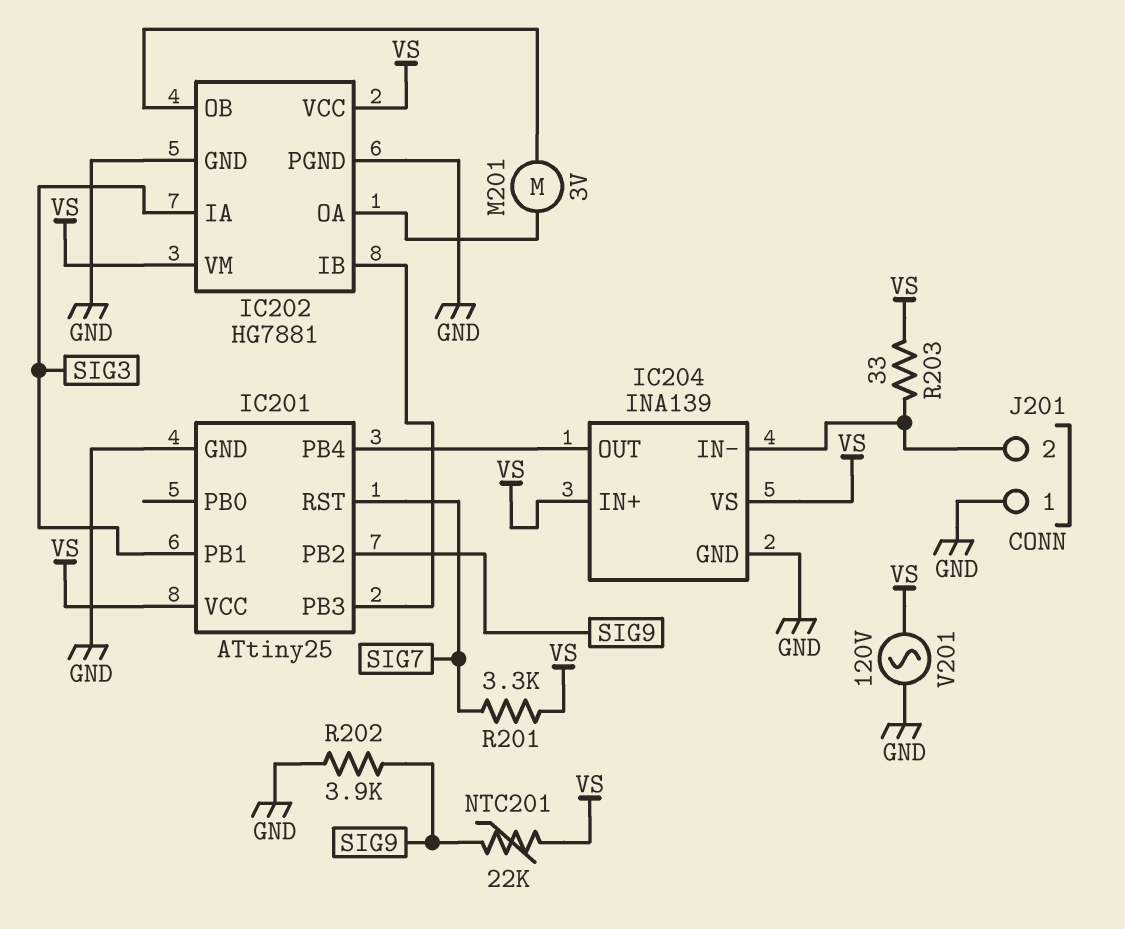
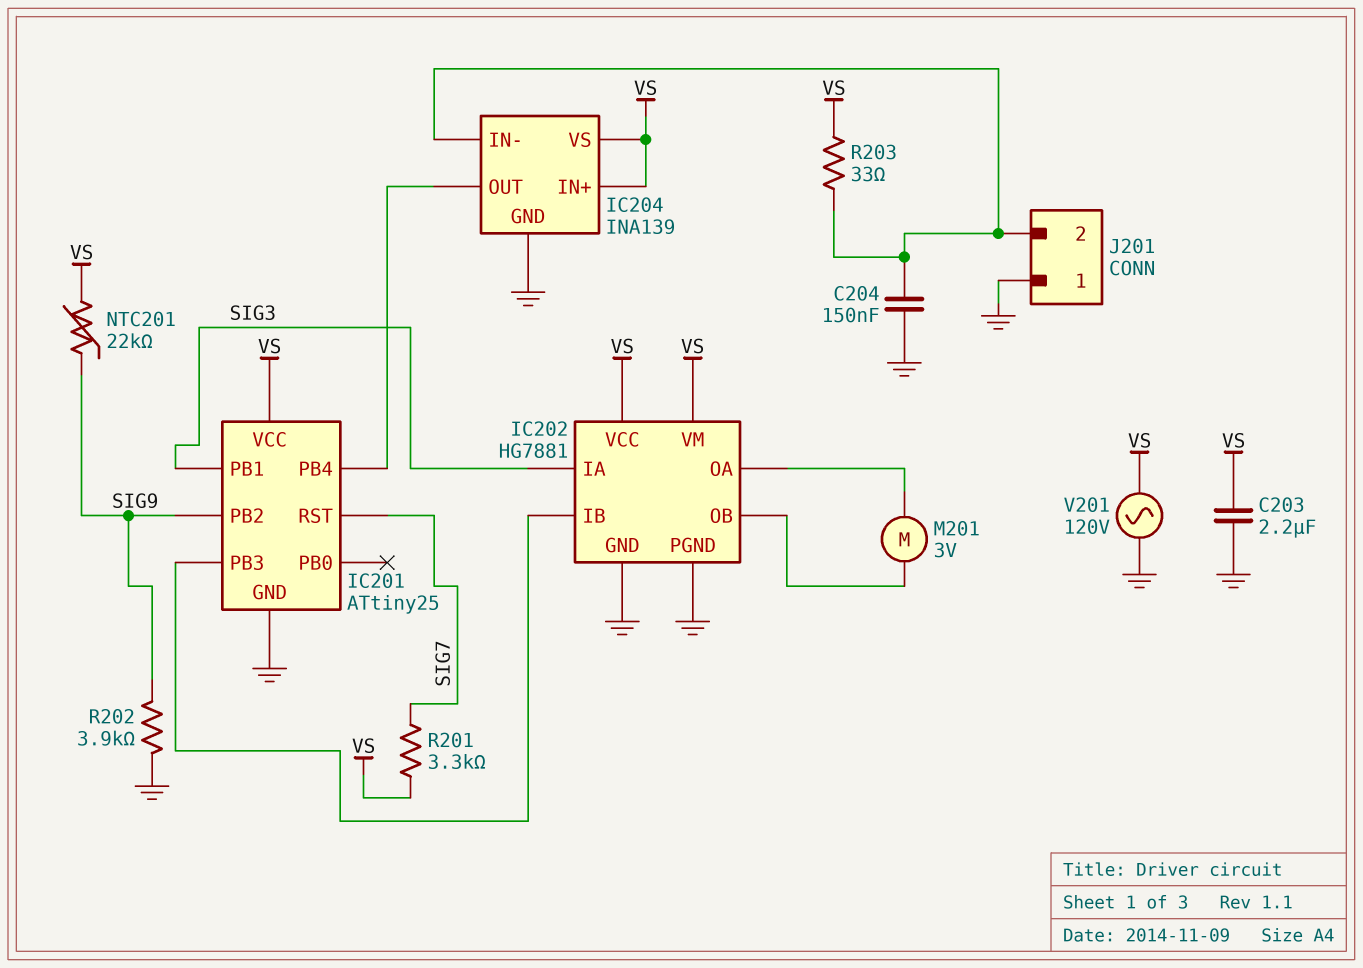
C203: none -> 2.2uF (GND, VS)
C204: none -> 150nF (GND, IC204/IN-)

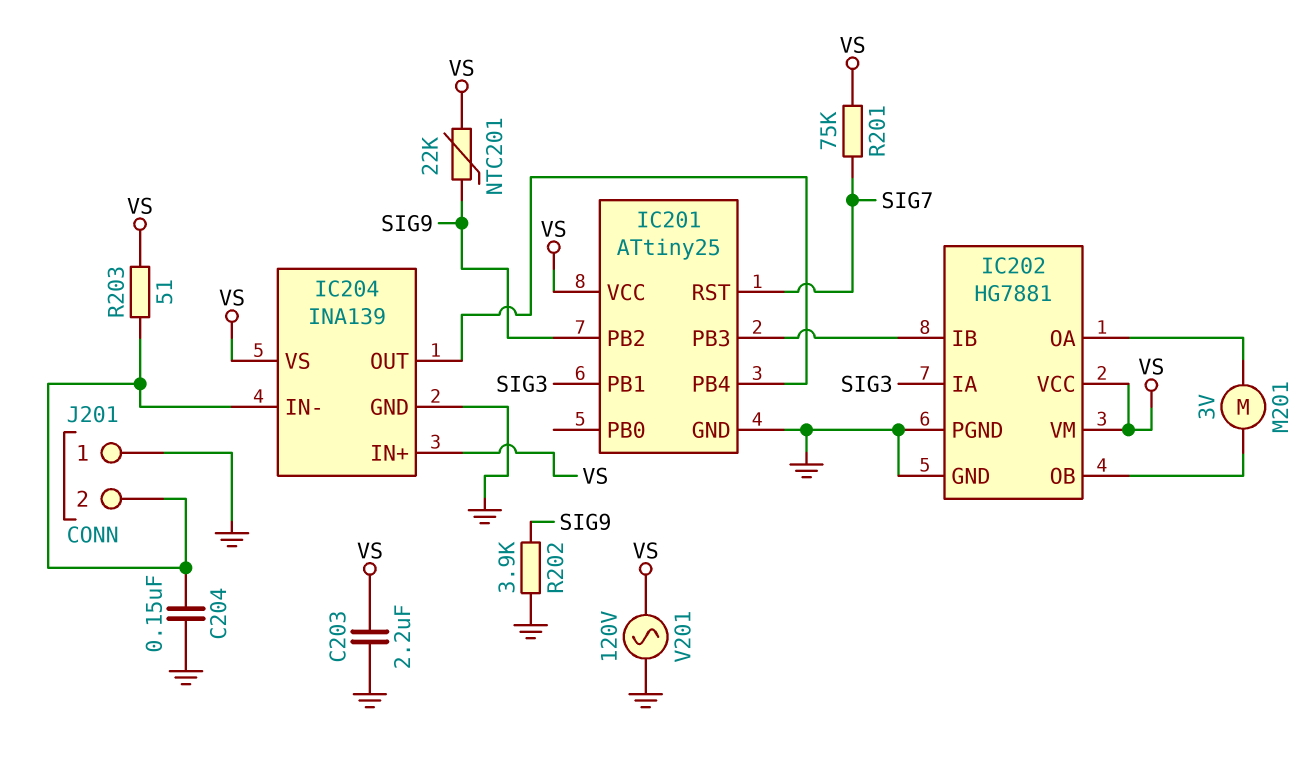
R201: 3.3k (SIG7, VS) -> 75k (SIG7, VS)
R203: 33 (IC204/IN-, VS) -> 51 (IC204/IN-, VS)

